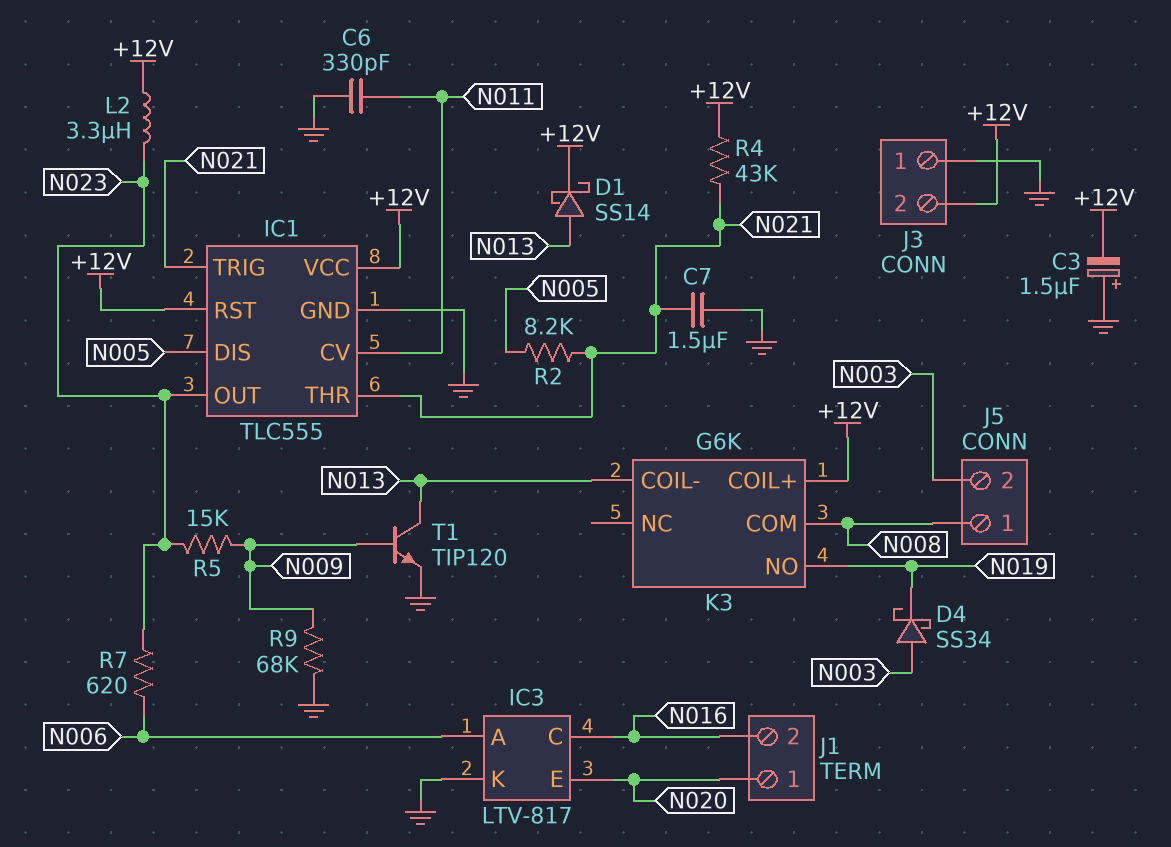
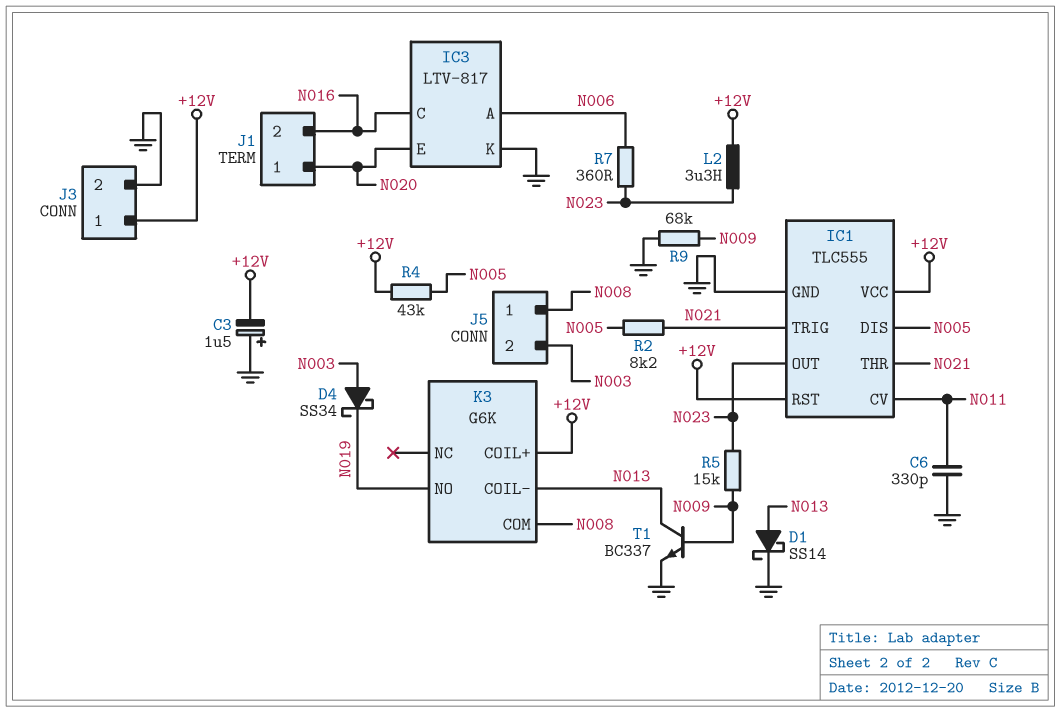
C7: 1.5uF (GND, N021) -> none
D1: schottky SS14 (A N013, K +12V) -> schottky SS14 (A N013, K GND)
J3 pin 1: GND -> +12V
J3 pin 2: +12V -> GND
R4: 43k (+12V, N021) -> 43k (+12V, N005)
R7: 620 (N006, N023) -> 360 (N006, N023)
T1: NPN TIP120 (B N009, C N013, E GND) -> NPN BC337 (B N009, C N013, E GND)

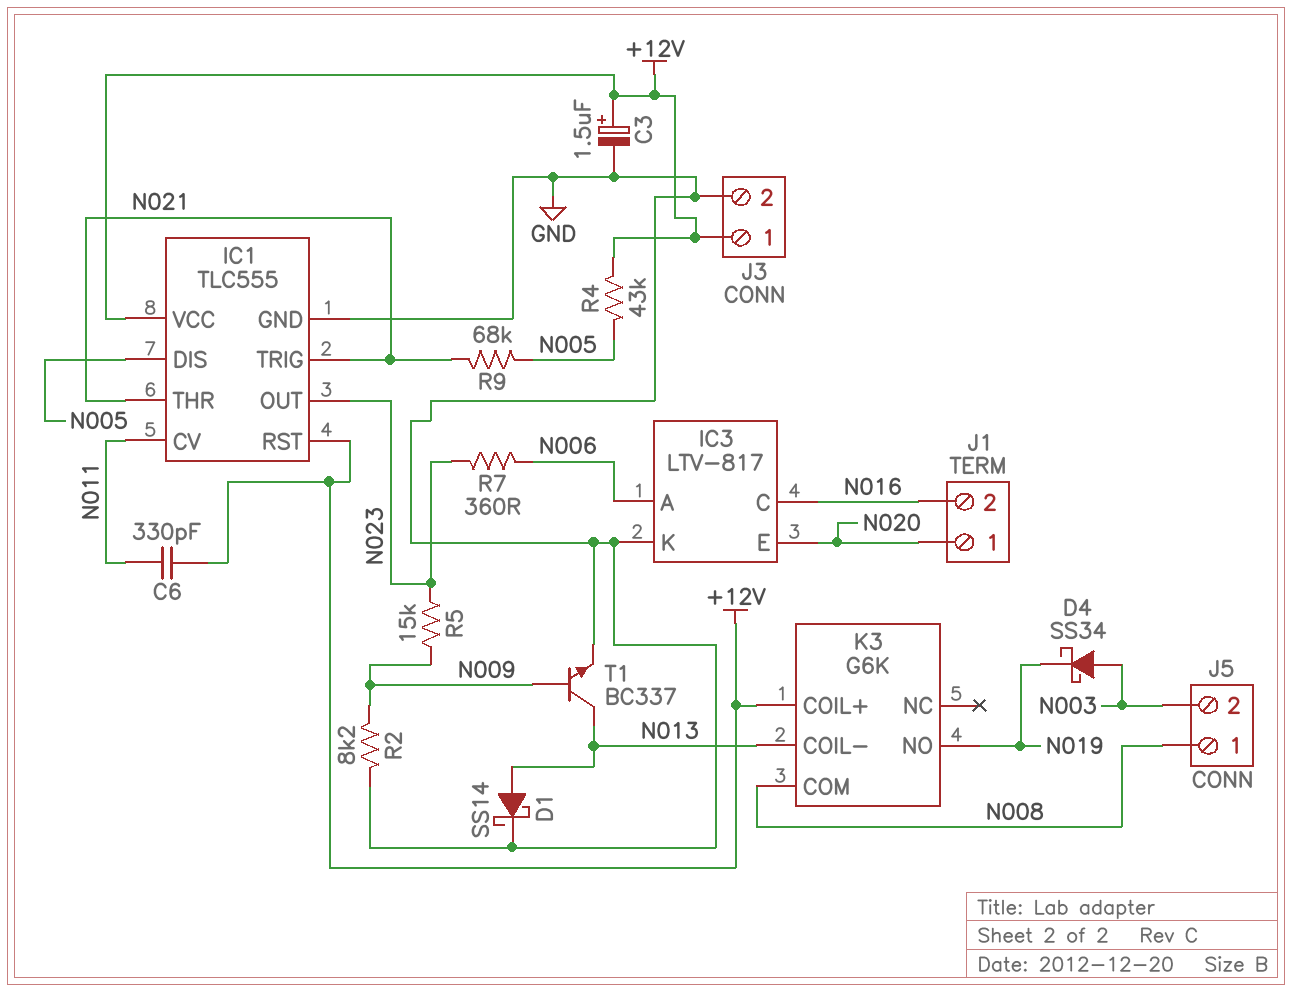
C3: 1.5uF (plus GND, minus +12V) -> 1.5uF (plus +12V, minus GND)
C6: 330pF (GND, N011) -> 330pF (+12V, N011)
L2: 3.3uH (+12V, N023) -> none
R2: 8.2k (N005, N021) -> 8.2k (GND, N009)
R9: 68k (GND, N009) -> 68k (N005, N021)

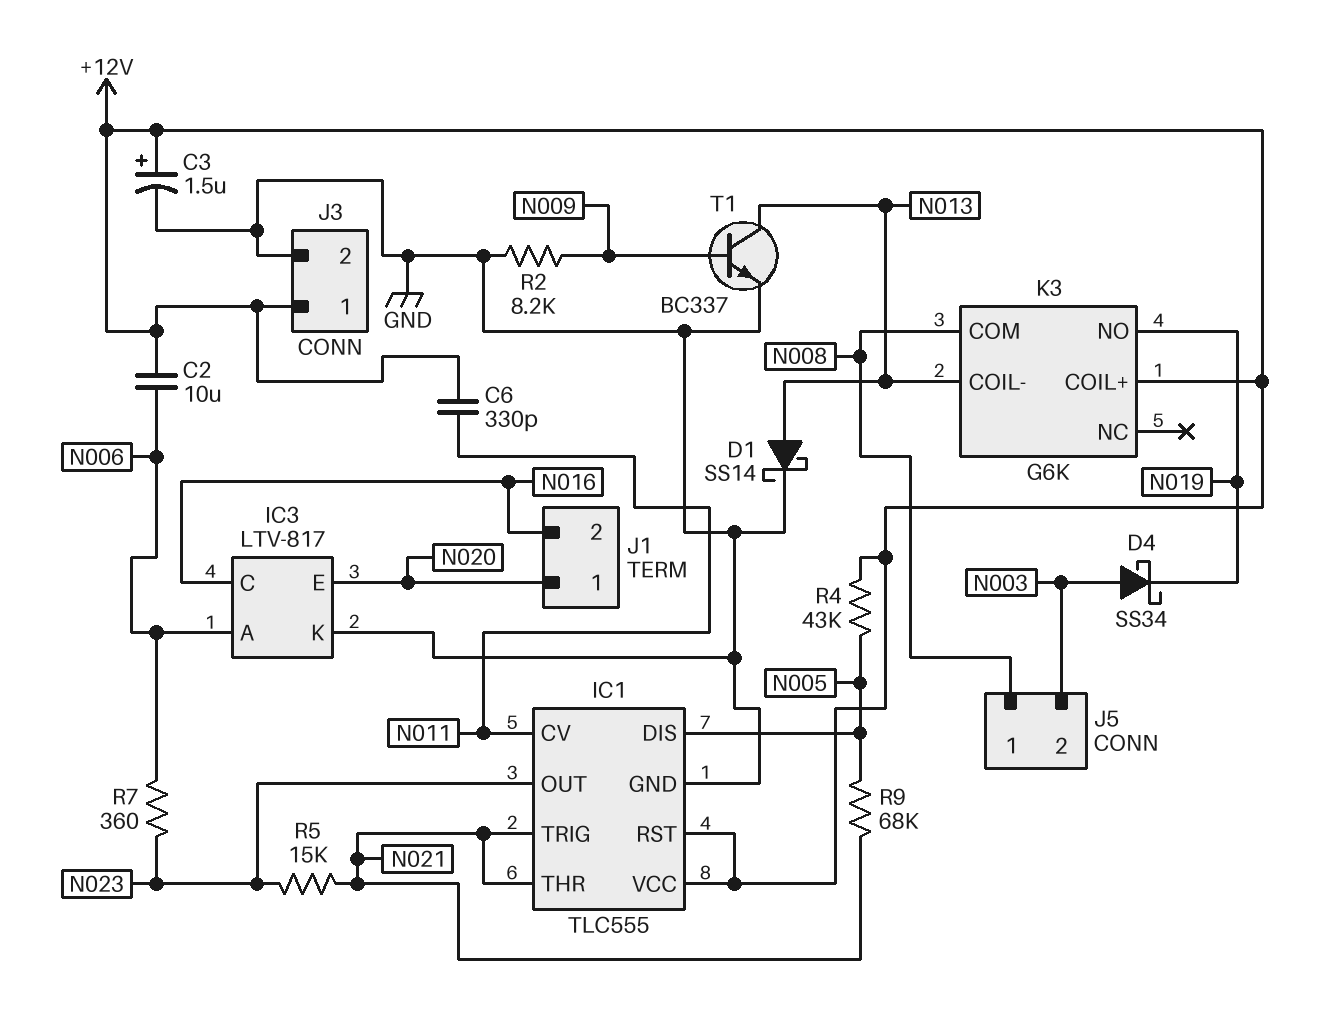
C2: none -> 10uF (+12V, N006)
R5: 15k (N009, N023) -> 15k (N021, N023)

